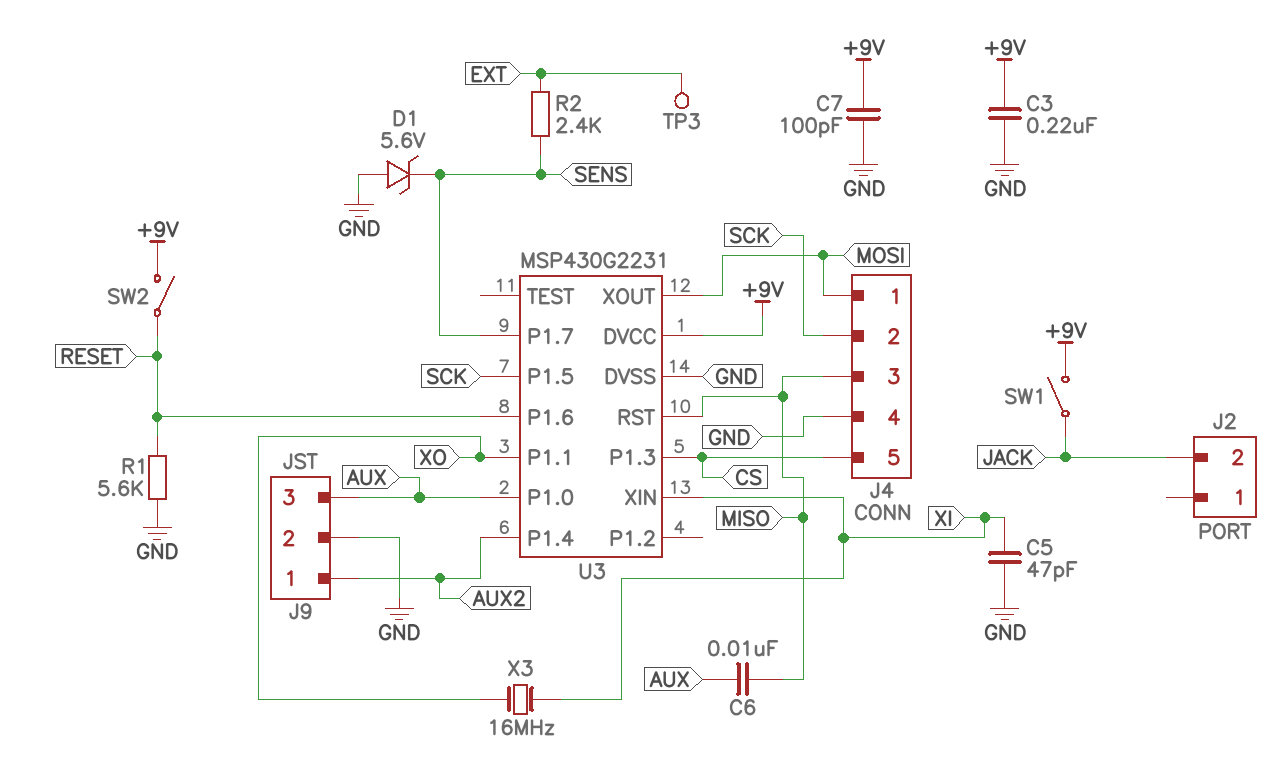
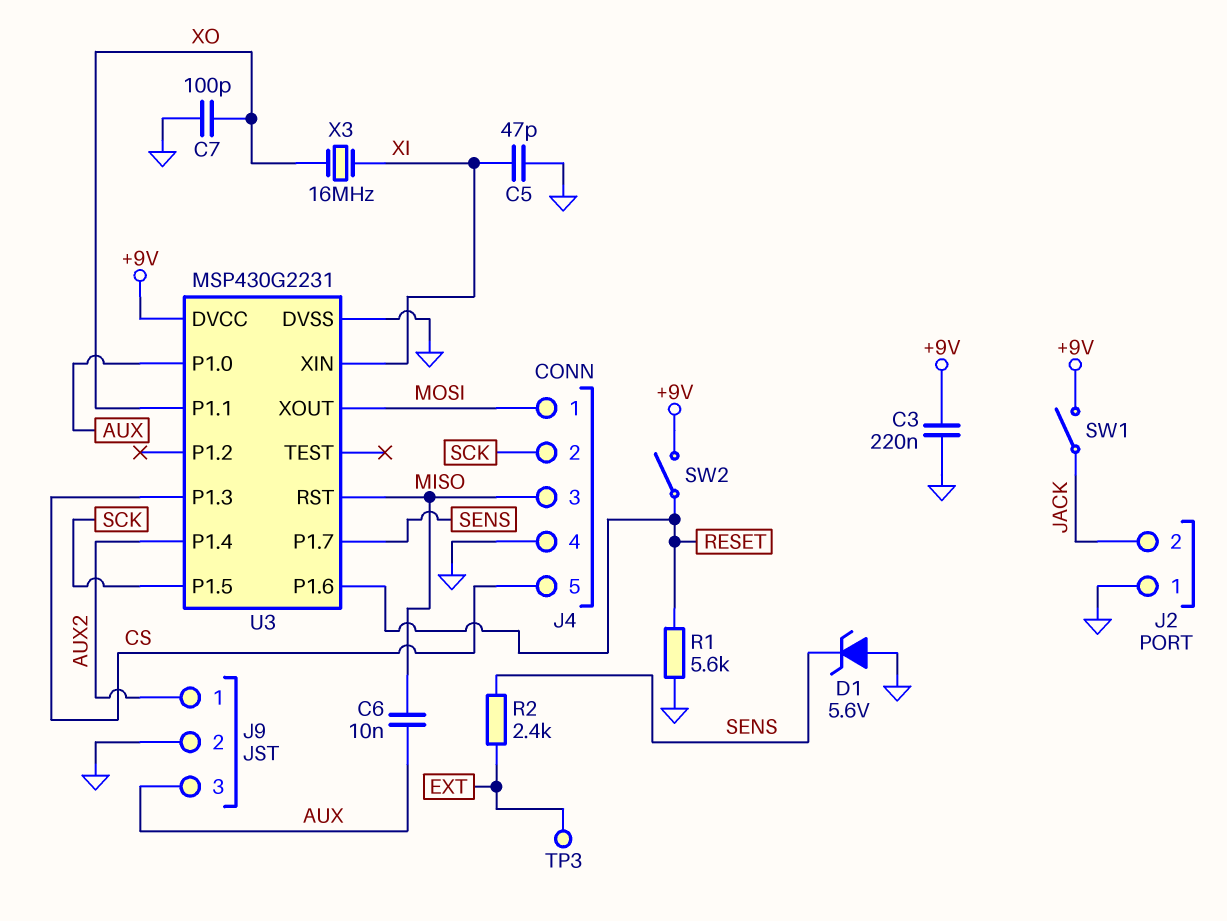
C7: 100pF (+9V, GND) -> 100pF (GND, XO)
J2 pin 1: none -> GND

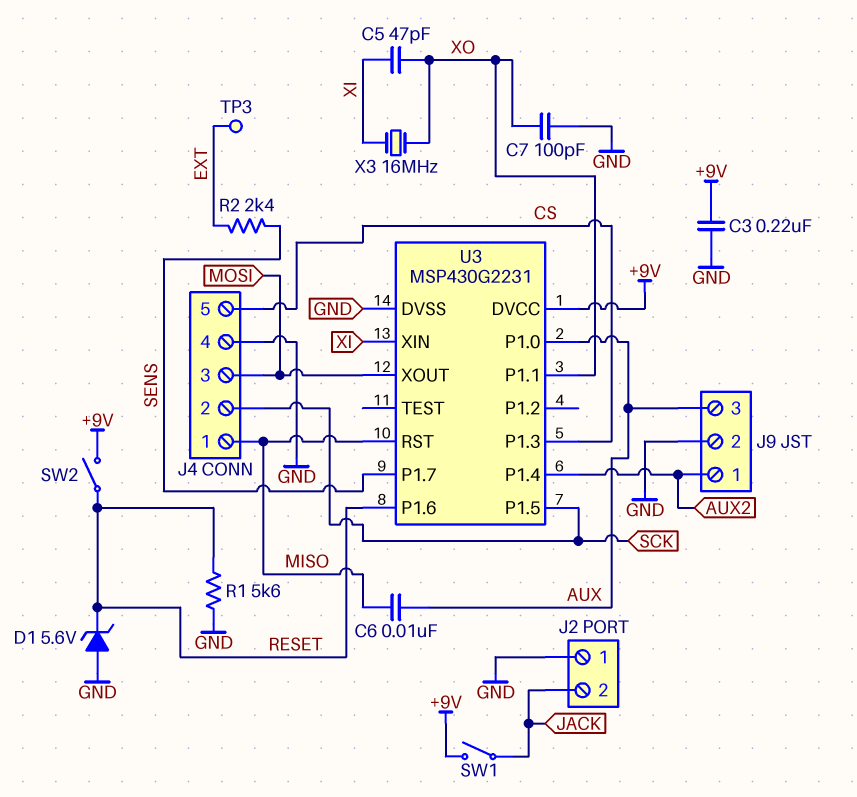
C5: 47pF (GND, XI) -> 47pF (XI, XO)
D1: zener 5.6V (A GND, K SENS) -> zener 5.6V (A GND, K RESET)
J4 pin 1: MOSI -> MISO
J4 pin 3: MISO -> MOSI

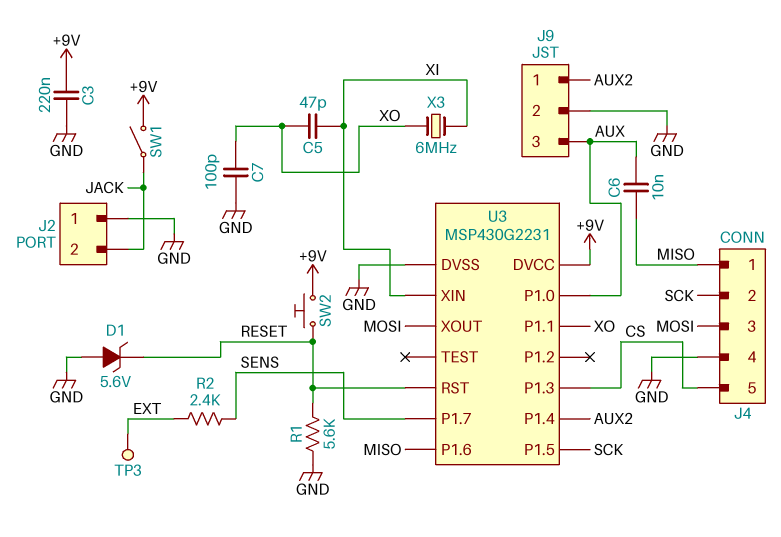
SW2: switch (+9V, RESET) -> button (+9V, RESET)
U3 pin P1.6: RESET -> MISO
U3 pin RST: MISO -> RESET
X3: 16MHz (XI, XO) -> 6MHz (XI, XO)

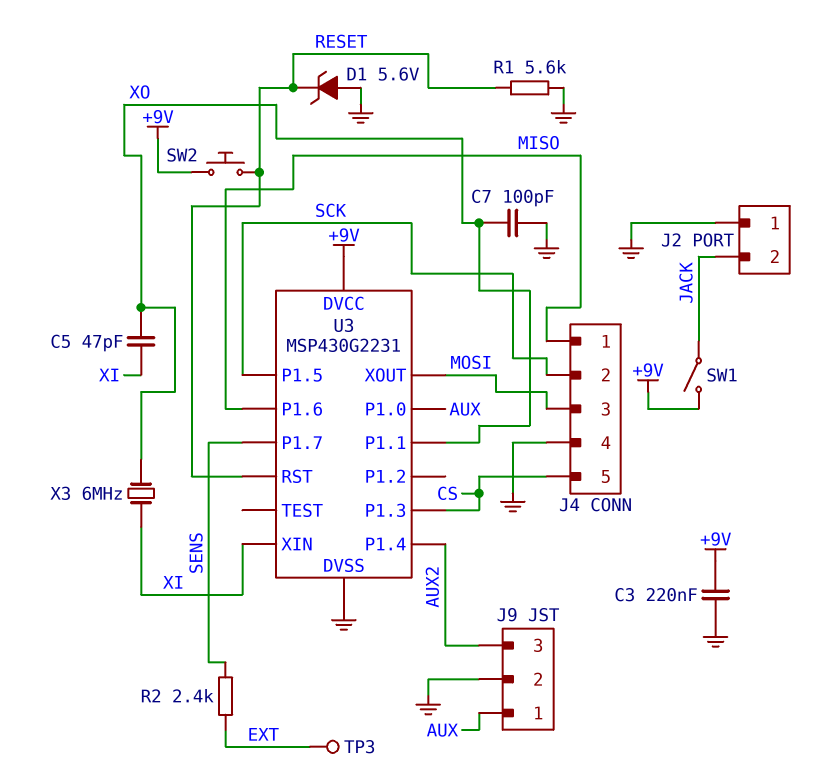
C6: 10nF (AUX, MISO) -> none
J9 pin 1: AUX2 -> AUX
J9 pin 3: AUX -> AUX2

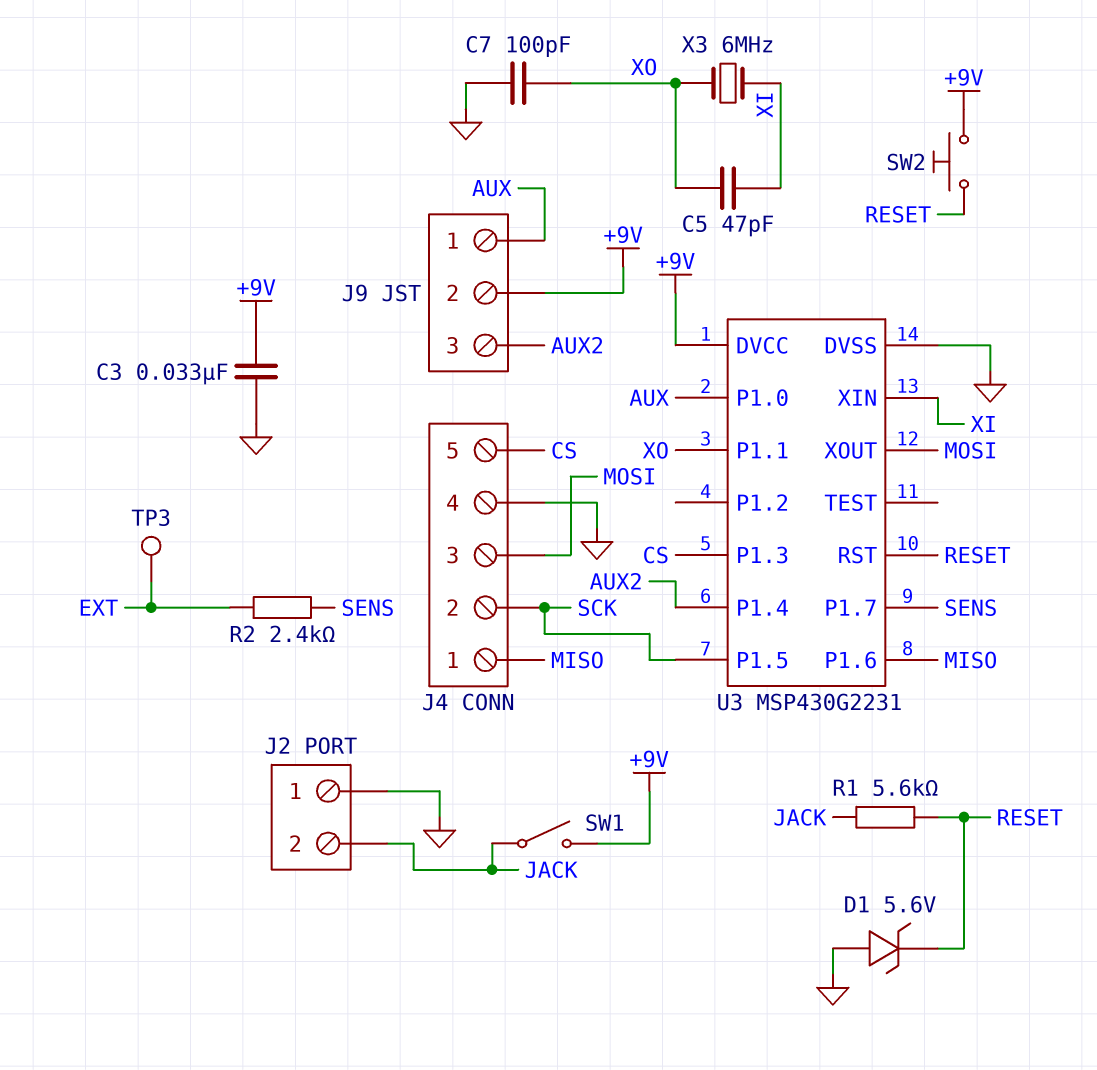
C3: 220nF (+9V, GND) -> 33nF (+9V, GND)
J9 pin 2: GND -> +9V
R1: 5.6k (GND, RESET) -> 5.6k (JACK, RESET)

